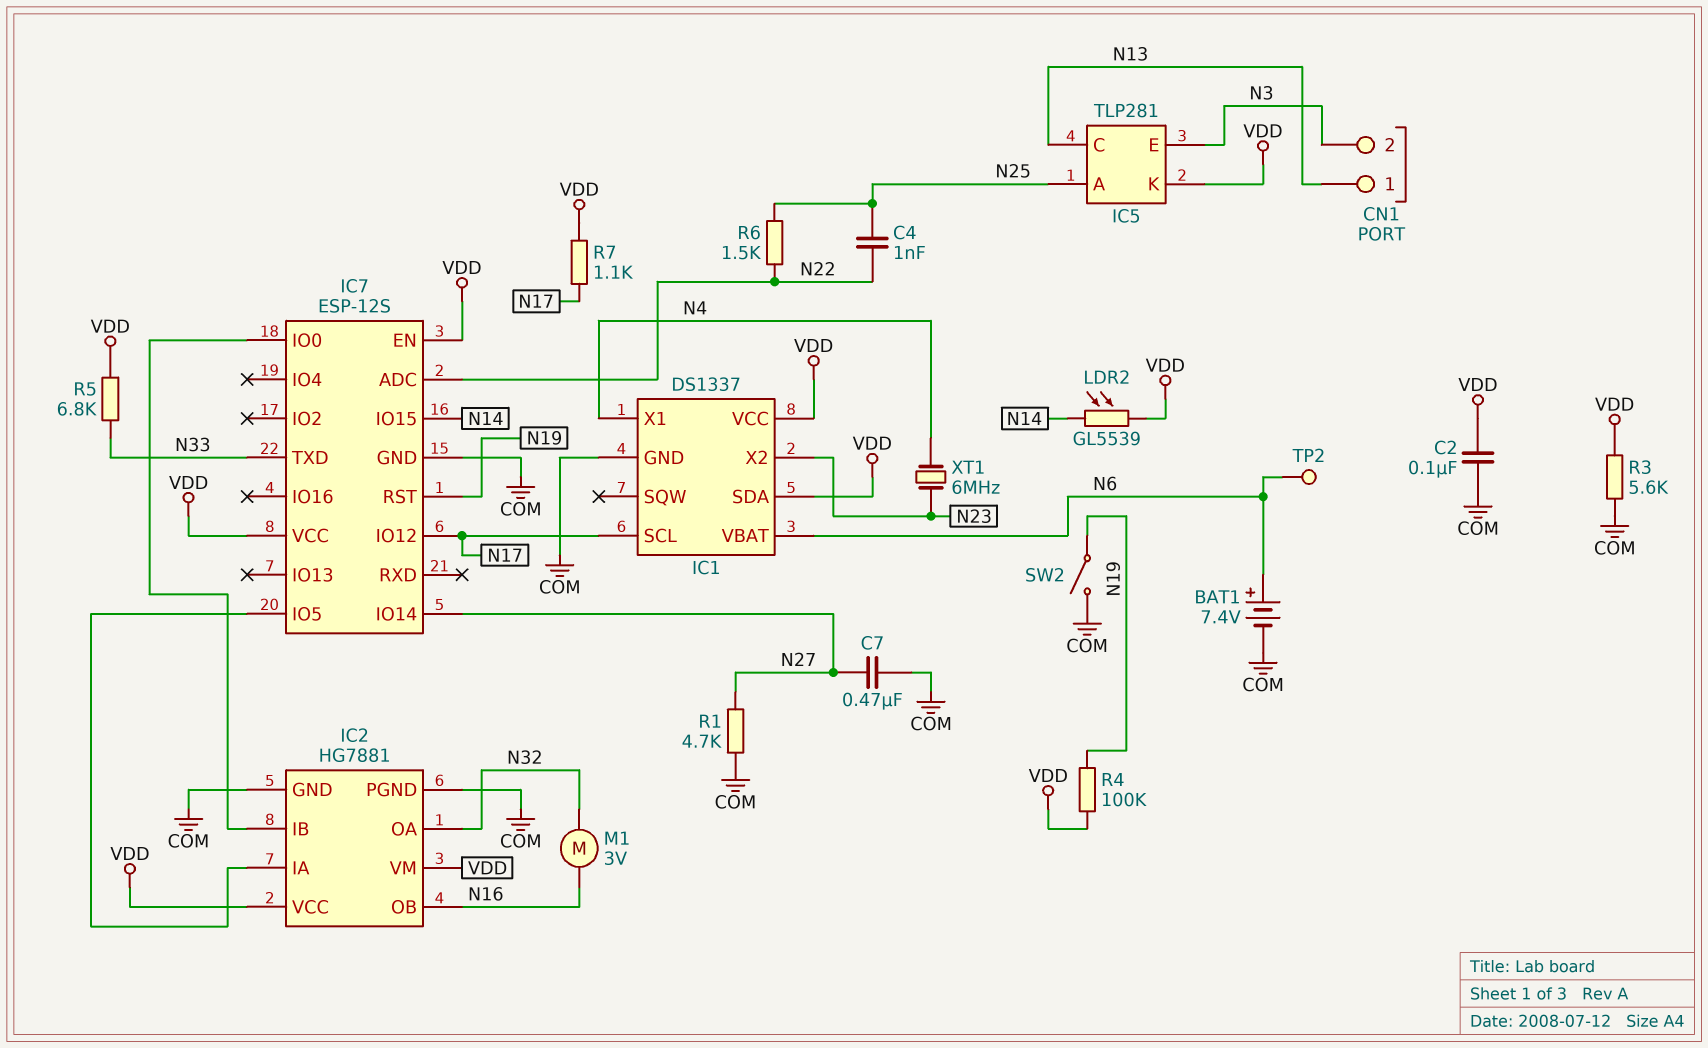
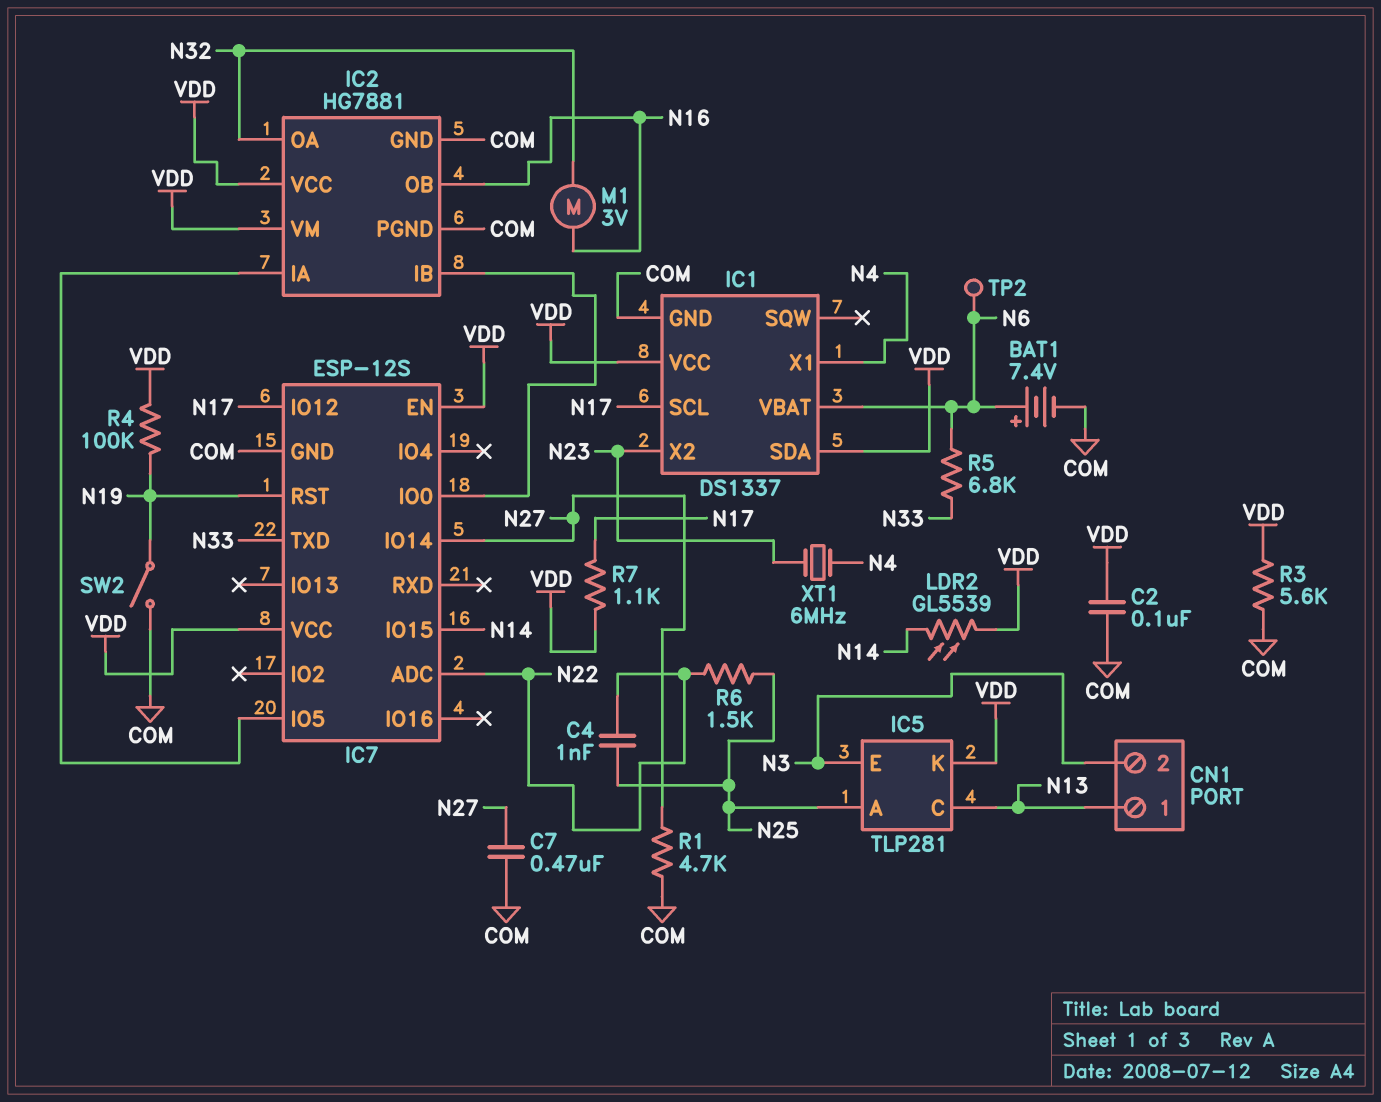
R5: 6.8k (N33, VDD) -> 6.8k (N6, N33)

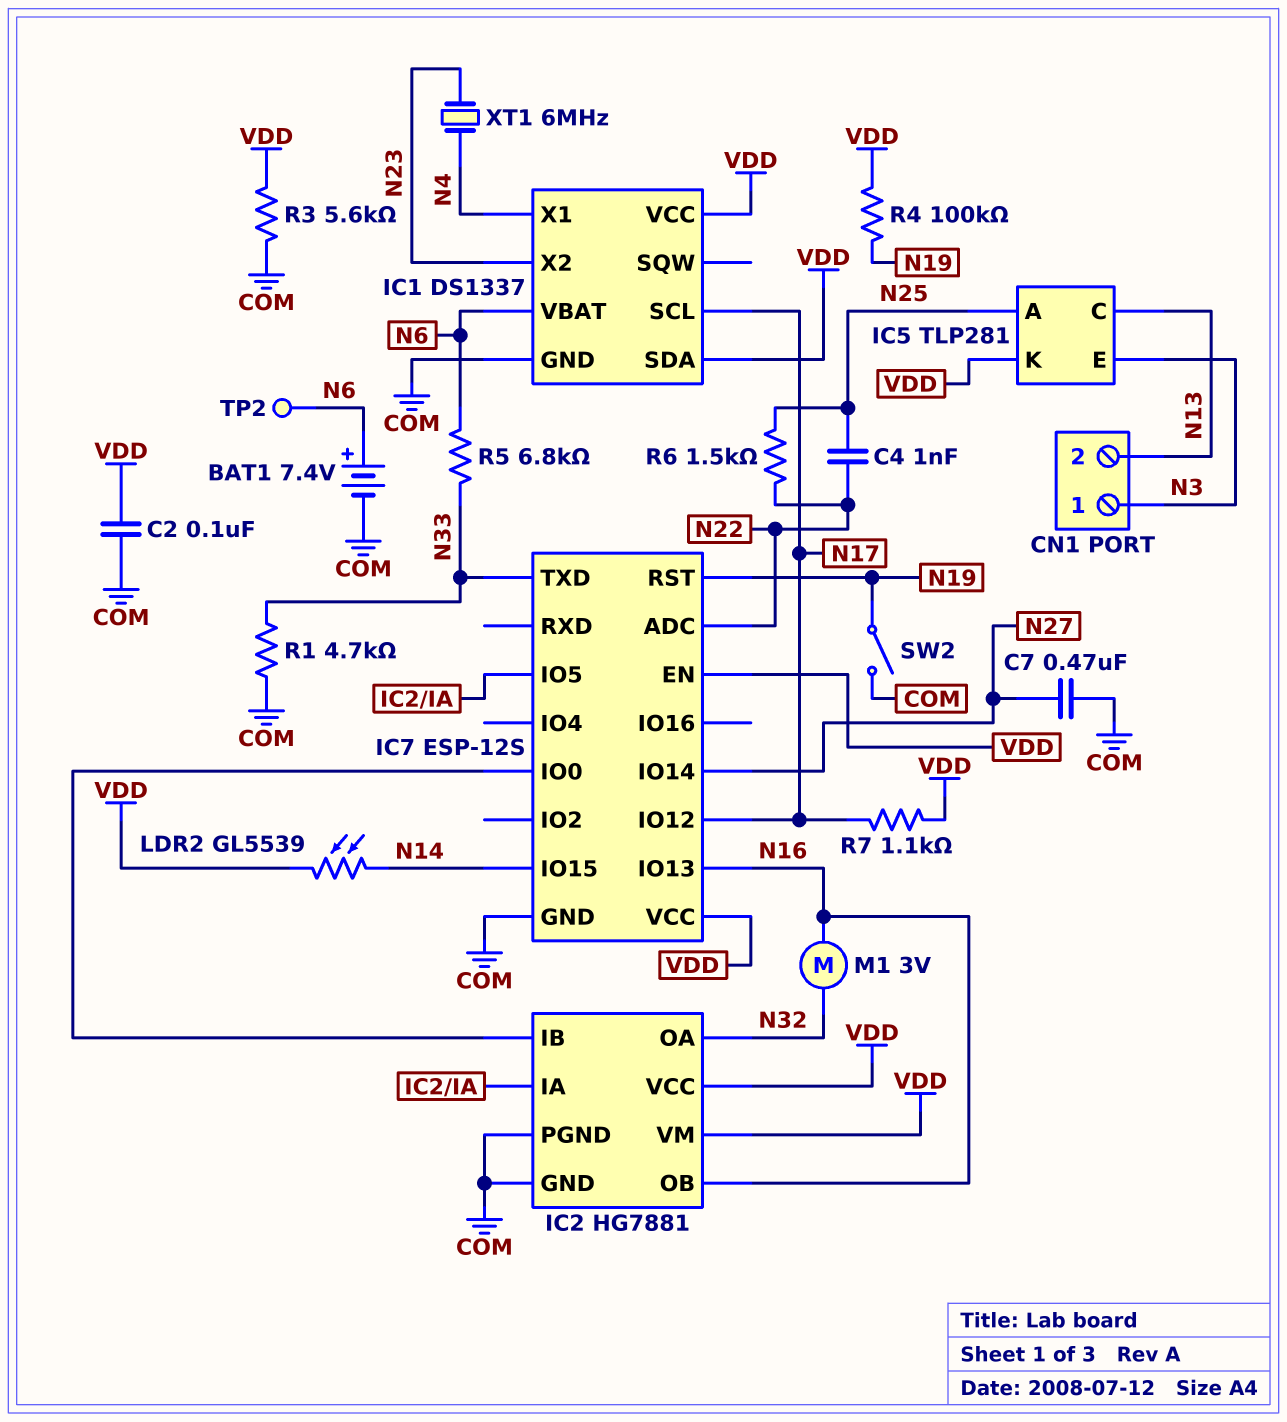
CN1 pin 1: N13 -> N3
CN1 pin 2: N3 -> N13
IC7 pin IO13: none -> N16
R1: 4.7k (COM, N27) -> 4.7k (COM, N33)

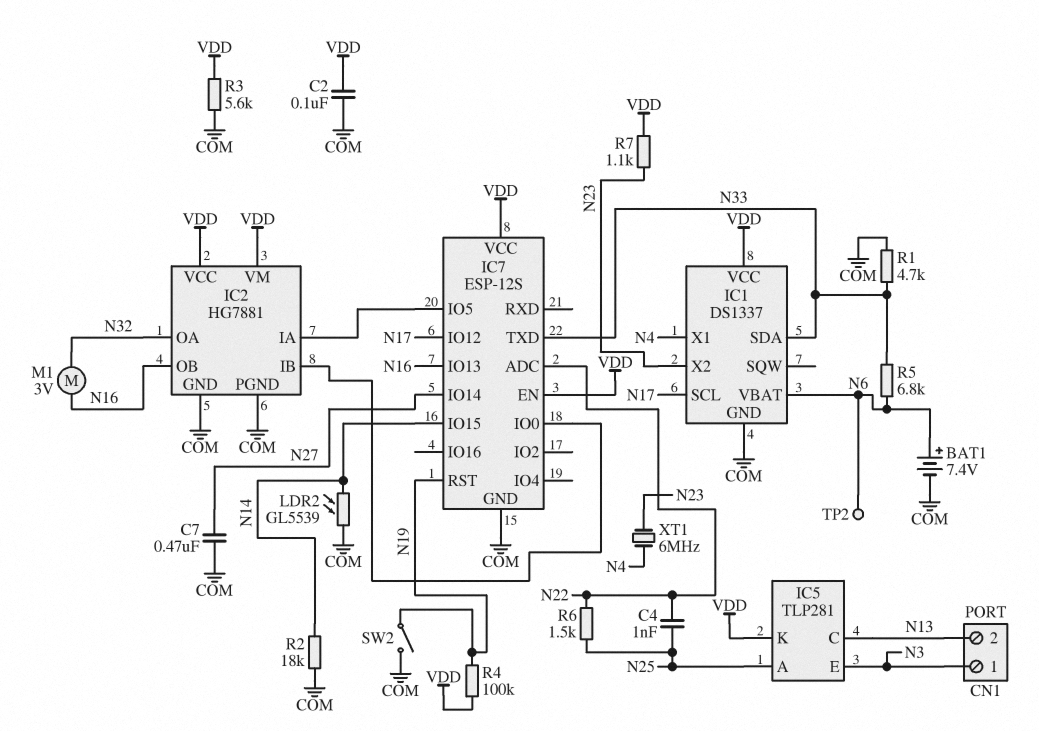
IC1 pin SDA: VDD -> N33
LDR2: GL5539 (N14, VDD) -> GL5539 (COM, N14)
R2: none -> 18k (COM, N14)
R7: 1.1k (N17, VDD) -> 1.1k (N23, VDD)

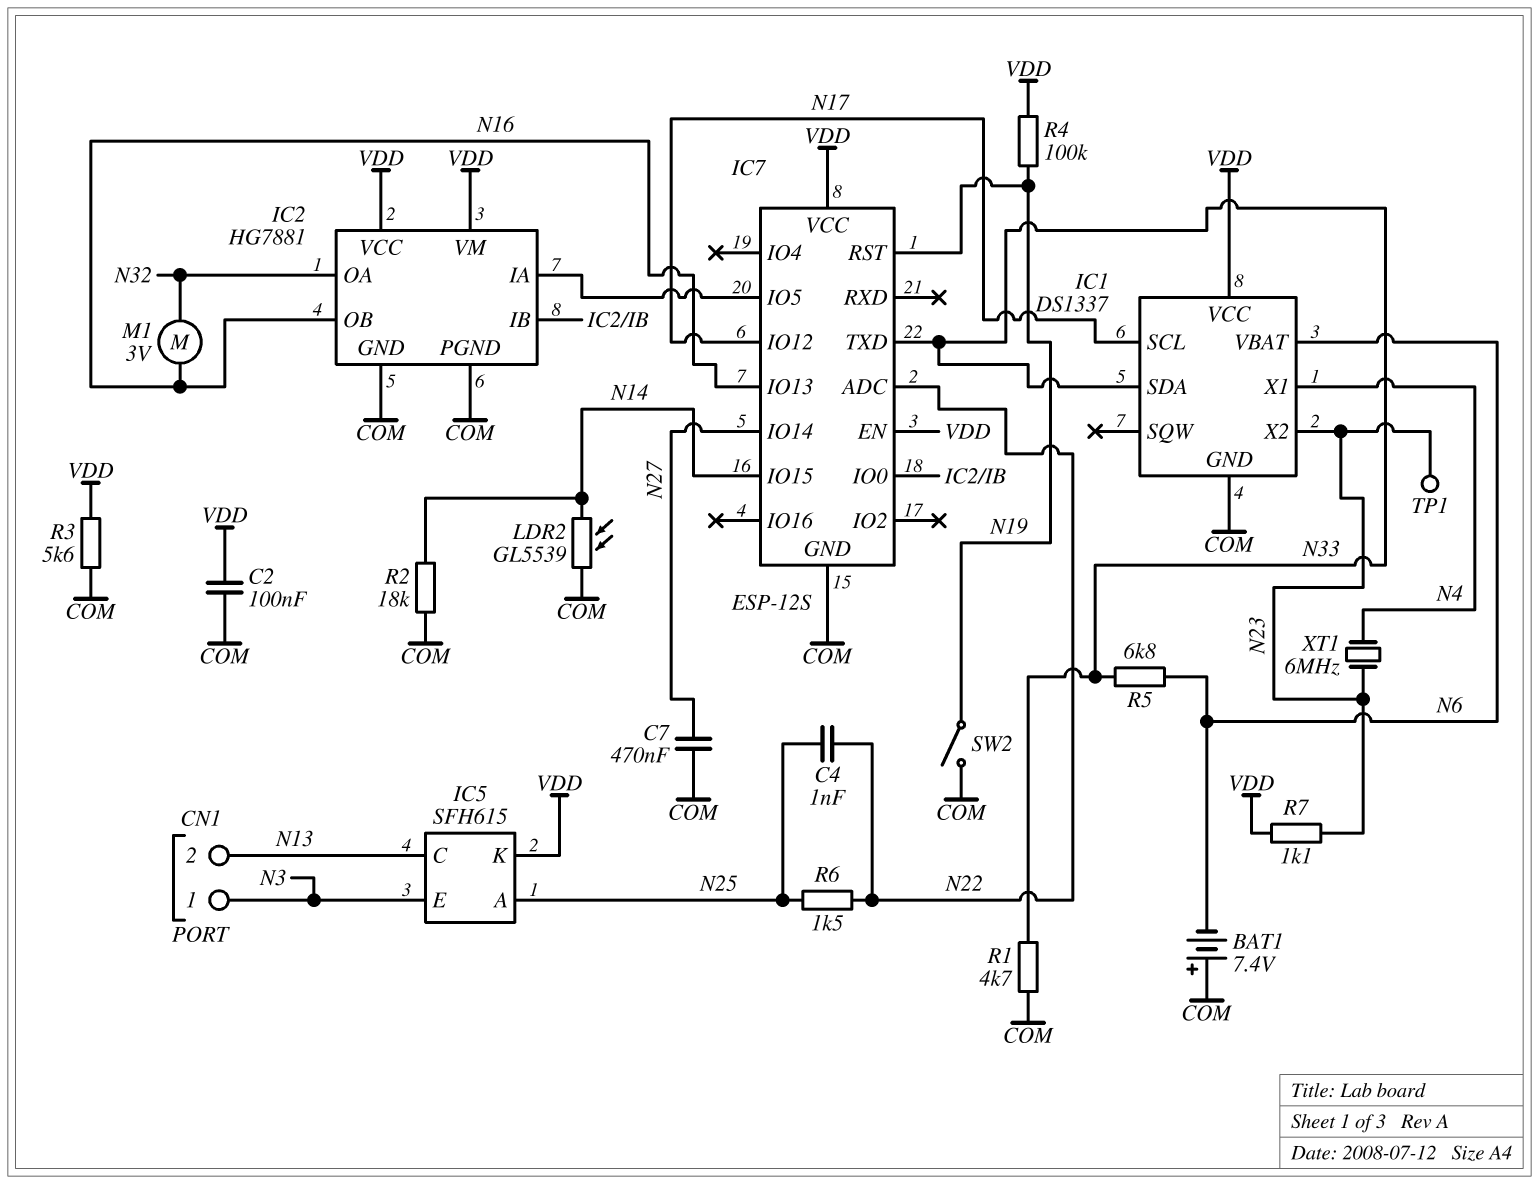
BAT1: 7.4V (plus N6, minus COM) -> 7.4V (plus COM, minus N6)
IC5: TLP281 -> SFH615
TP1: none -> test point (N23)
TP2: test point (N6) -> none

